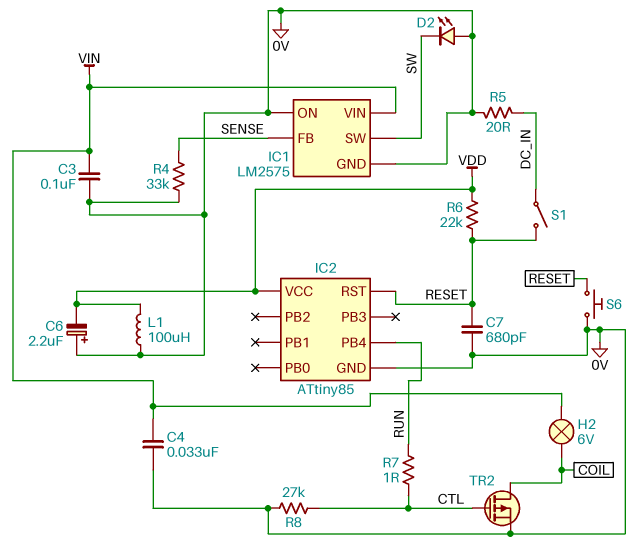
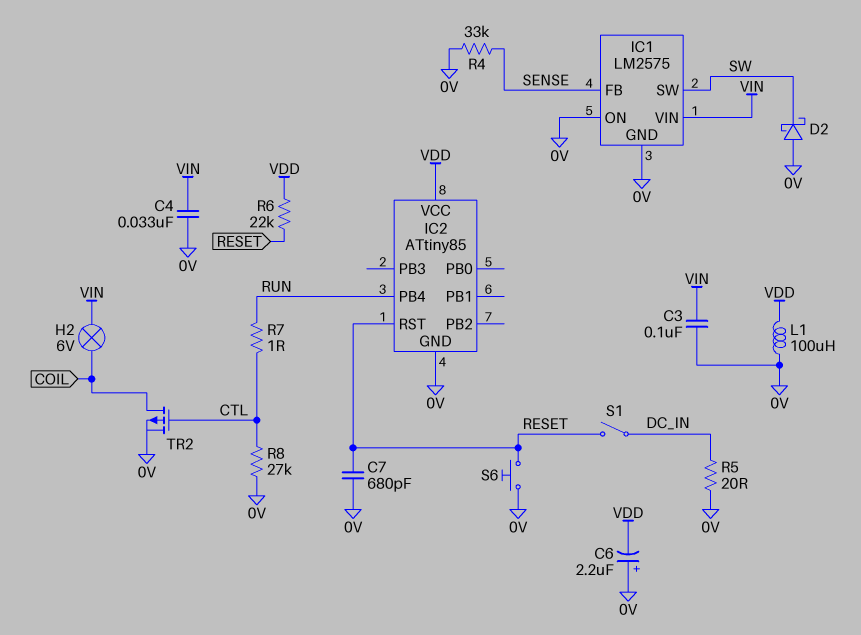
D2: LED (A 0V, K SW) -> schottky (A 0V, K SW)

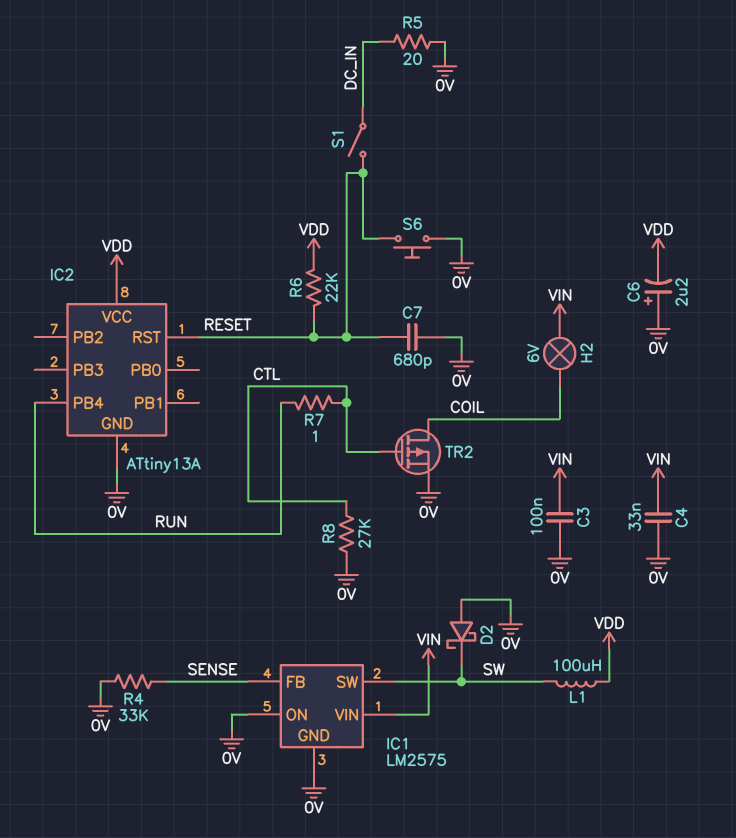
IC2: ATtiny85 -> ATtiny13A
L1: 100uH (0V, VDD) -> 100uH (SW, VDD)

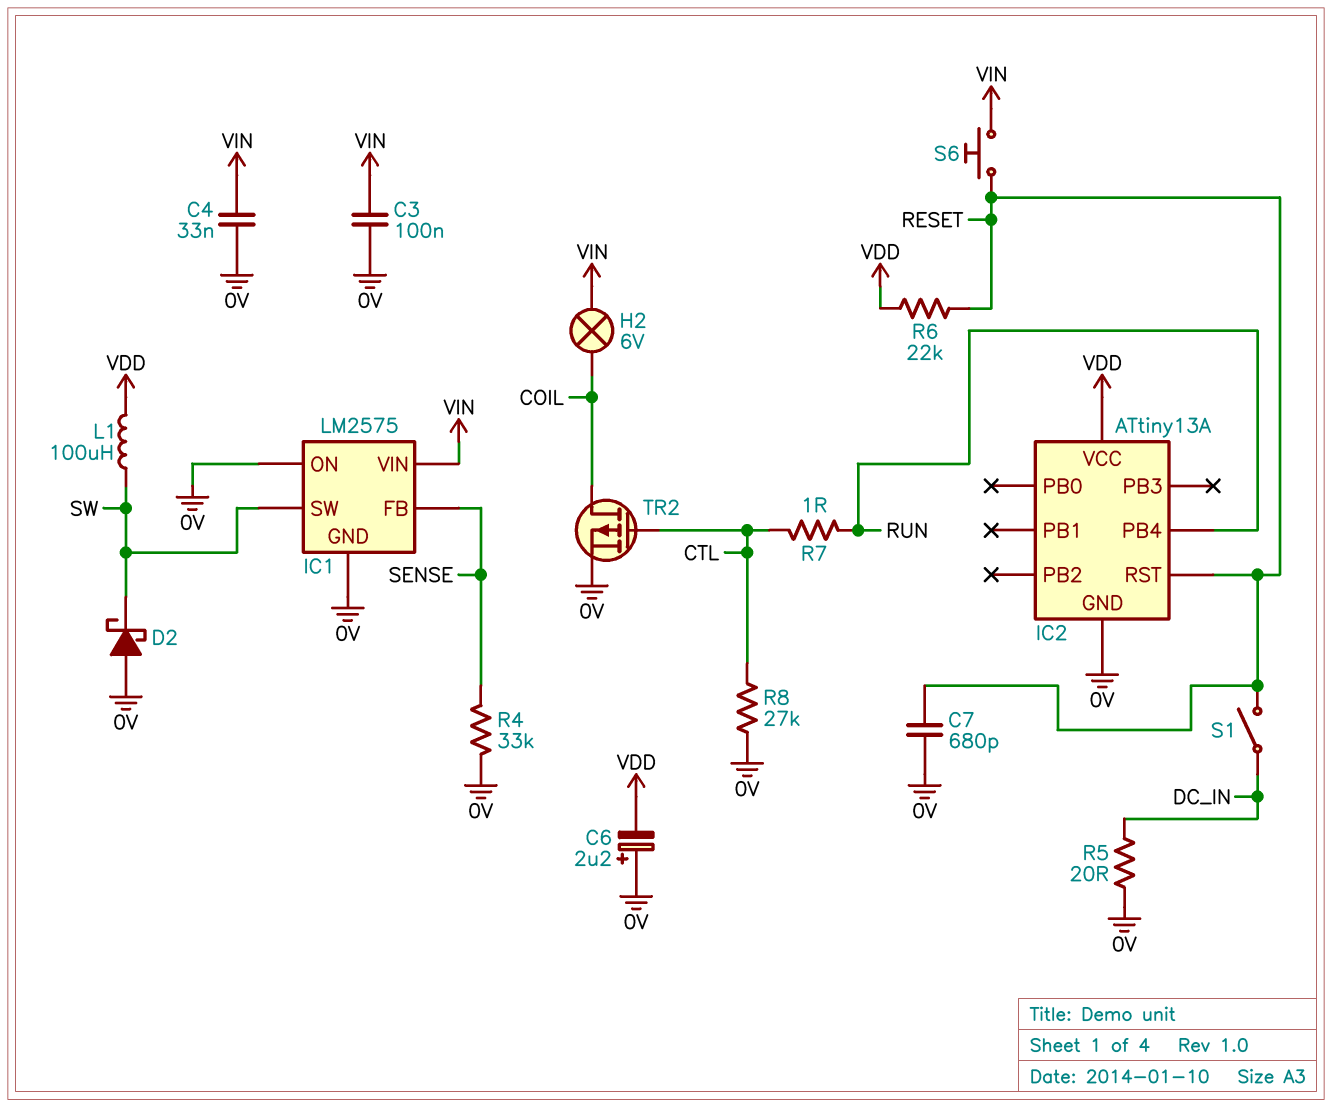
S6: button (0V, RESET) -> button (RESET, VIN)

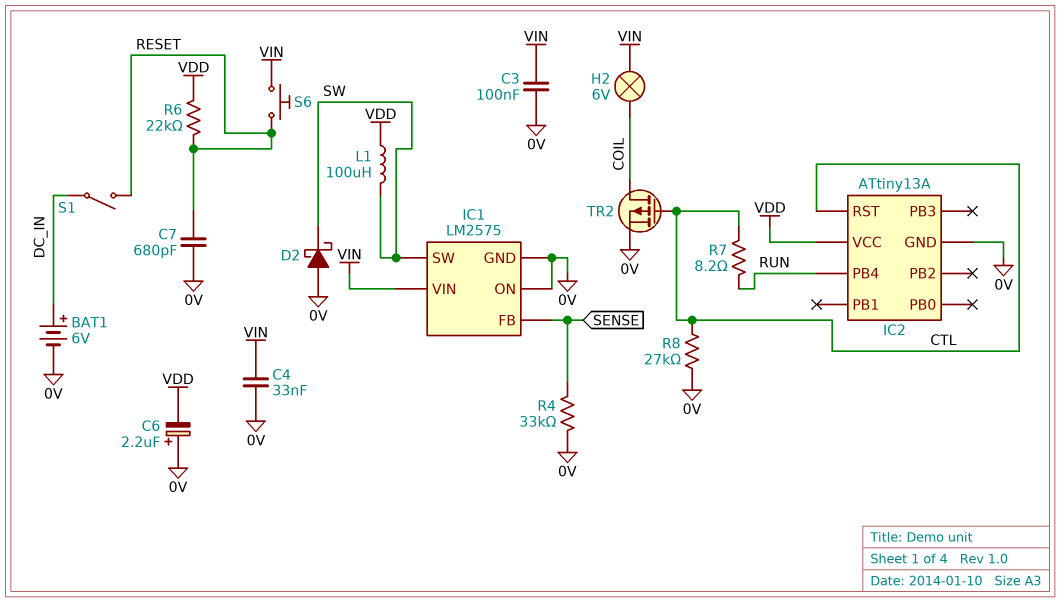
BAT1: none -> 6V (plus DC_IN, minus 0V)
IC2 pin RST: RESET -> CTL
R5: 20 (0V, DC_IN) -> none
R7: 1 (CTL, RUN) -> 8.2 (CTL, RUN)

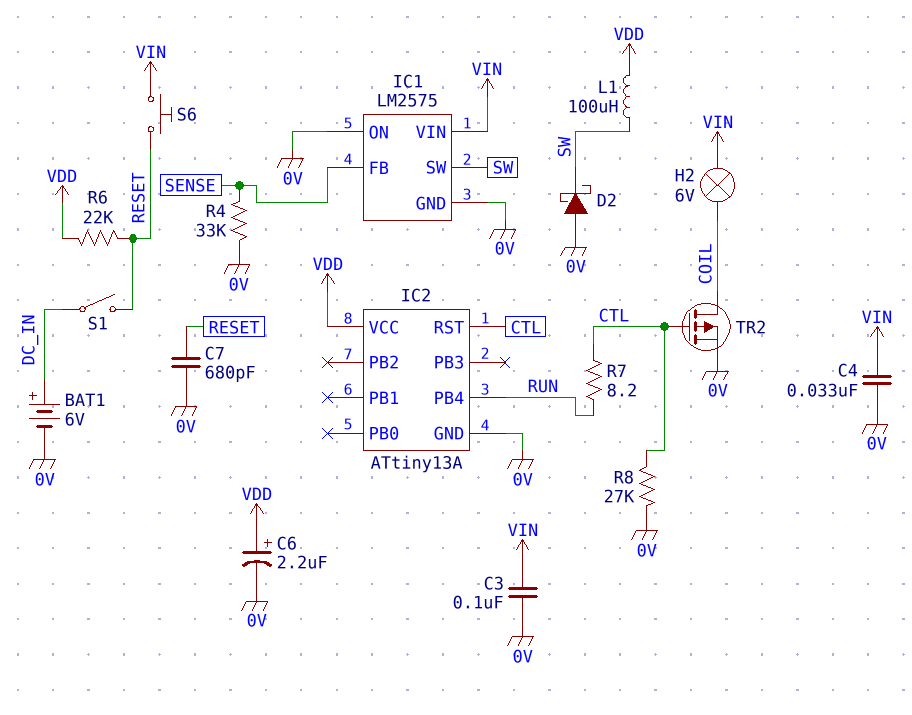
C6: 2.2uF (plus 0V, minus VDD) -> 2.2uF (plus VDD, minus 0V)

